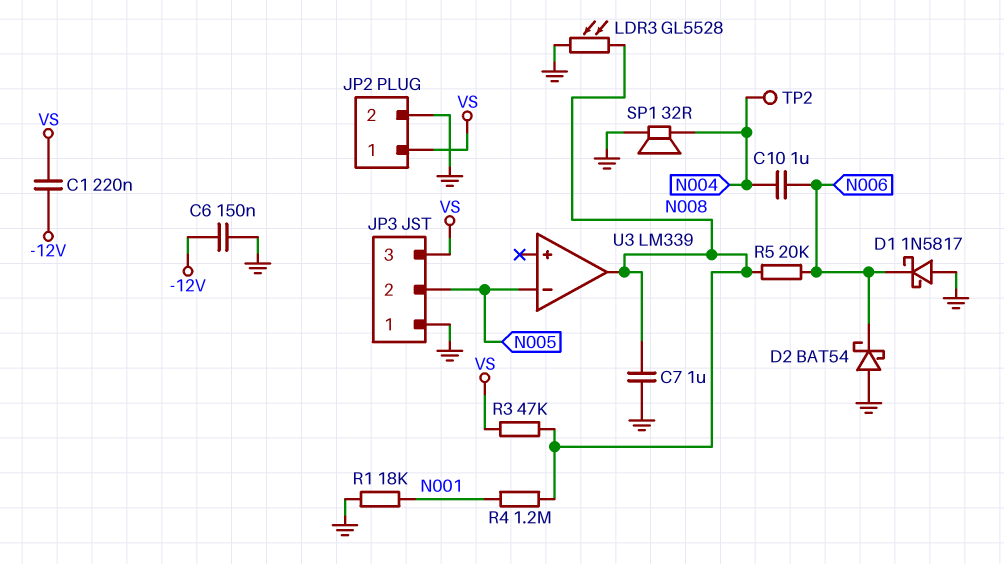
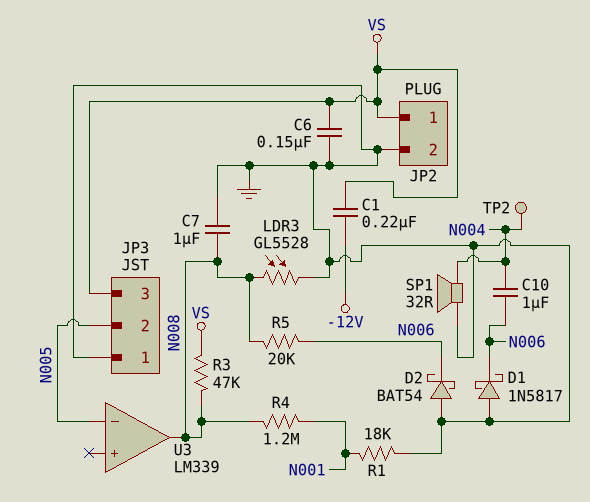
C6: 150nF (-12V, GND) -> 150nF (GND, VS)

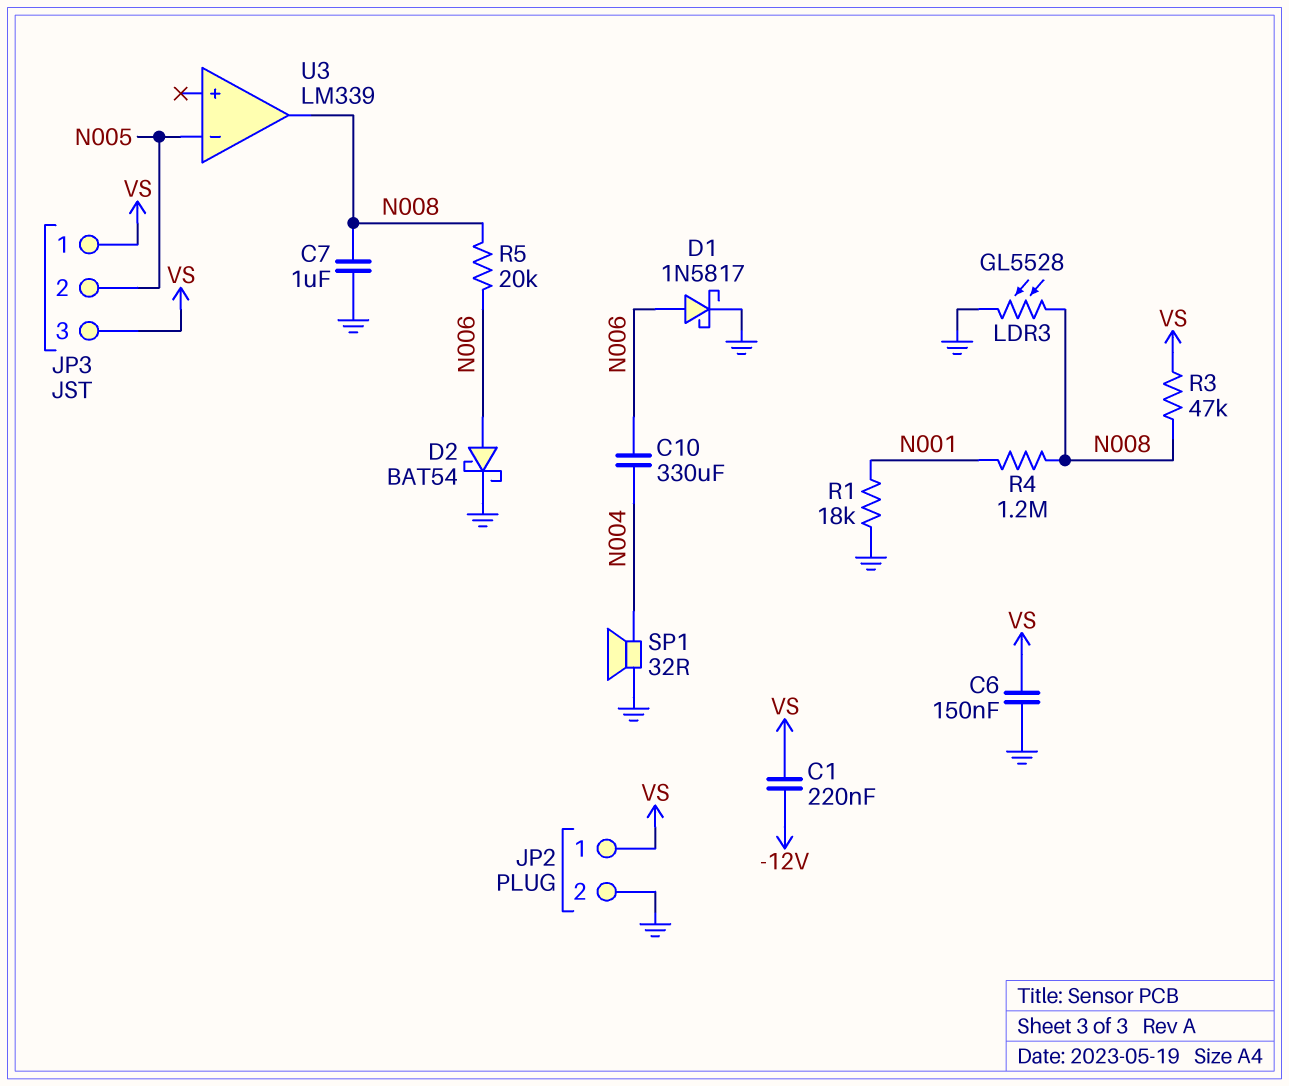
C10: 1uF (N004, N006) -> 330uF (N004, N006)
D1: schottky 1N5817 (A GND, K N006) -> schottky 1N5817 (A N006, K GND)
D2: schottky BAT54 (A GND, K N006) -> schottky BAT54 (A N006, K GND)
JP3 pin 1: GND -> VS
TP2: test point (N004) -> none

